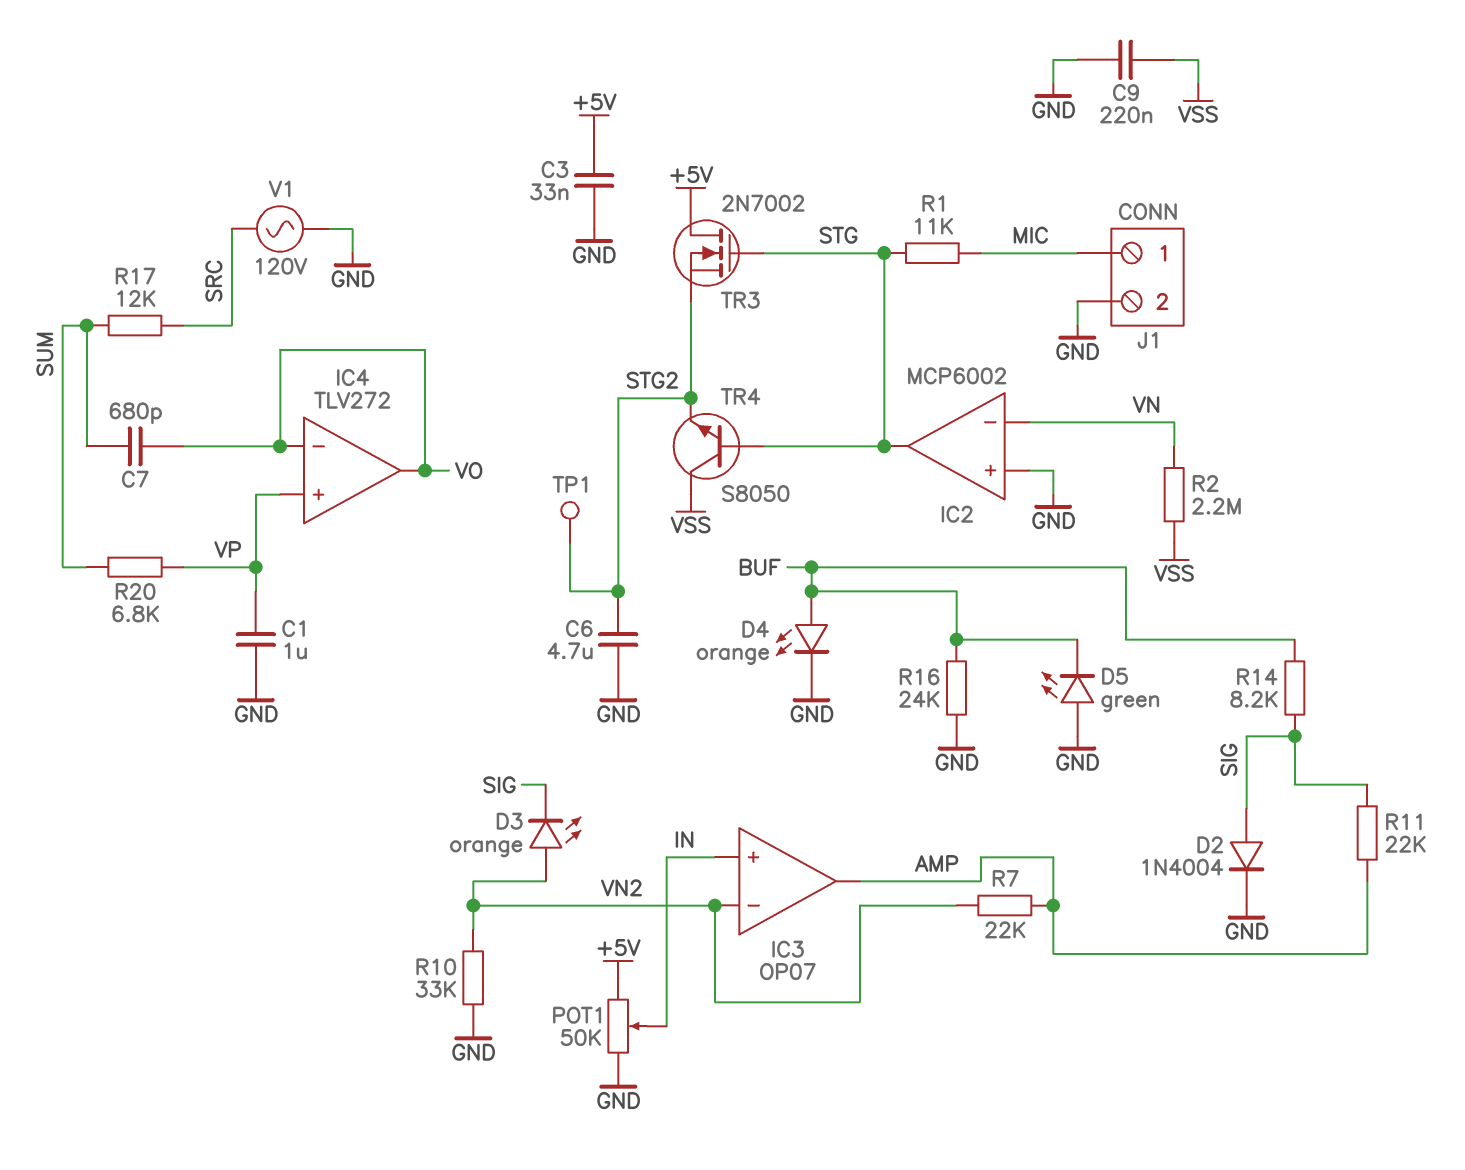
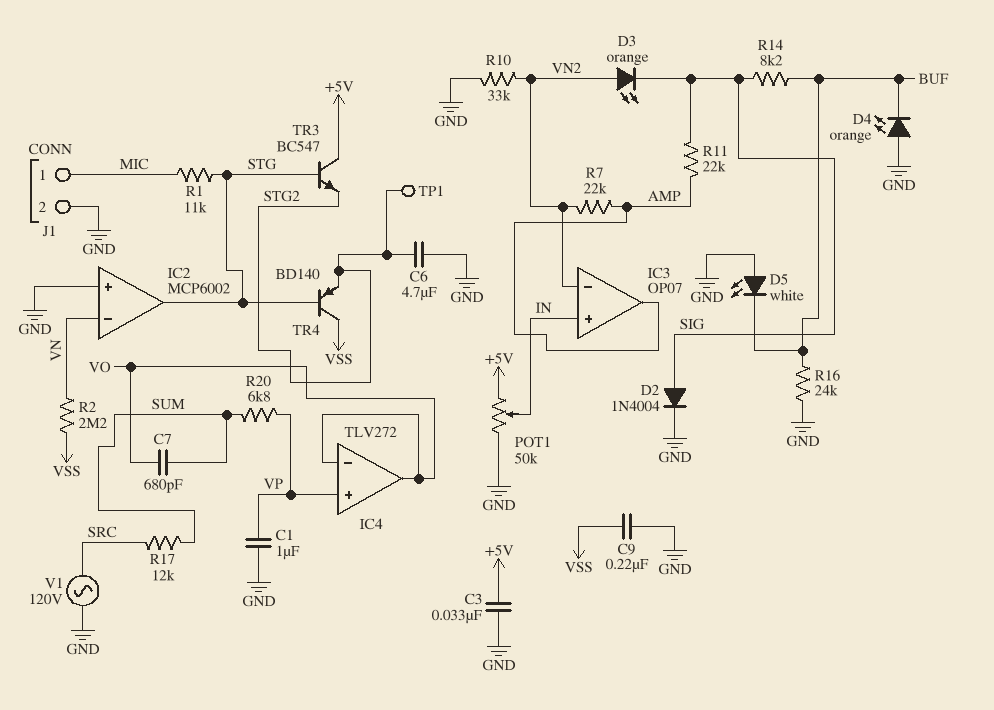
D4: LED orange (A BUF, K GND) -> LED orange (A GND, K BUF)
D5: LED green (A GND, K BUF) -> LED white (A GND, K BUF)
TR3: NMOS 2N7002 (G STG, D +5V, S STG2) -> NPN BC547 (B STG, C +5V, E STG2)
TR4: NPN S8050 (B STG, C VSS, E STG2) -> PNP BD140 (B STG, C VSS, E STG2)

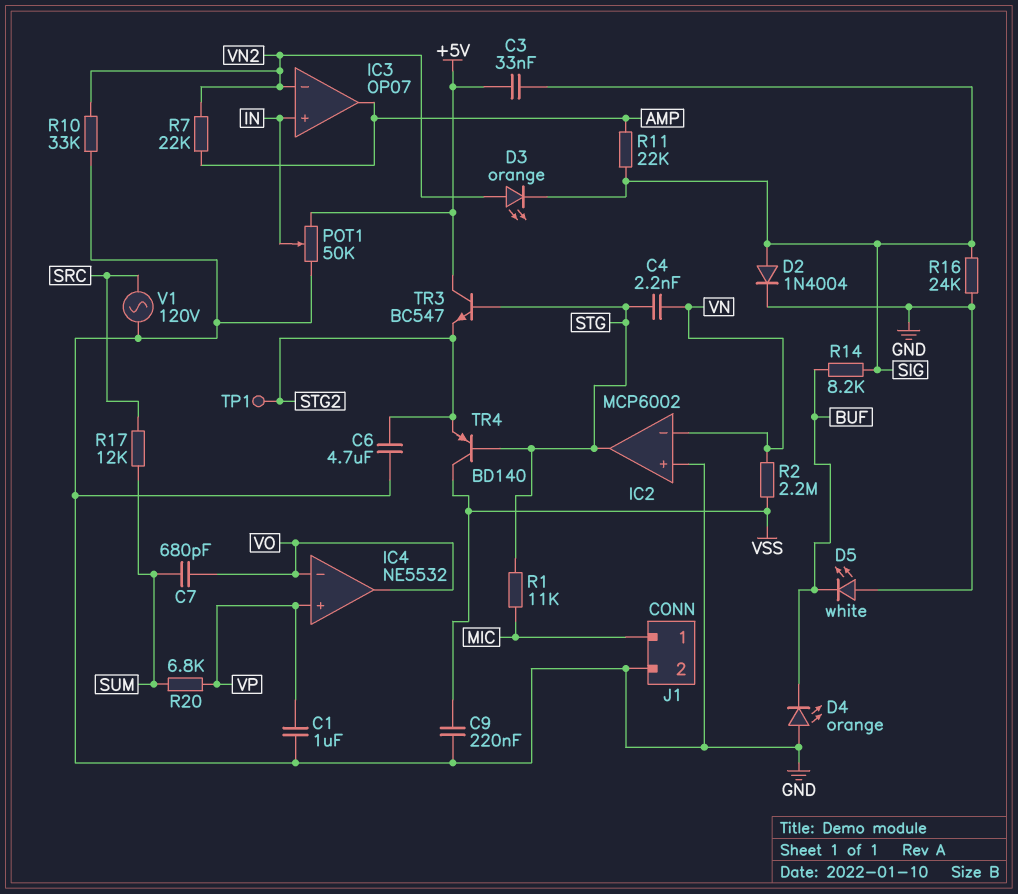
C3: 33nF (+5V, GND) -> 33nF (+5V, SIG)
C4: none -> 2.2nF (STG, VN)
IC4: TLV272 -> NE5532
R16: 24k (BUF, GND) -> 24k (GND, SIG)

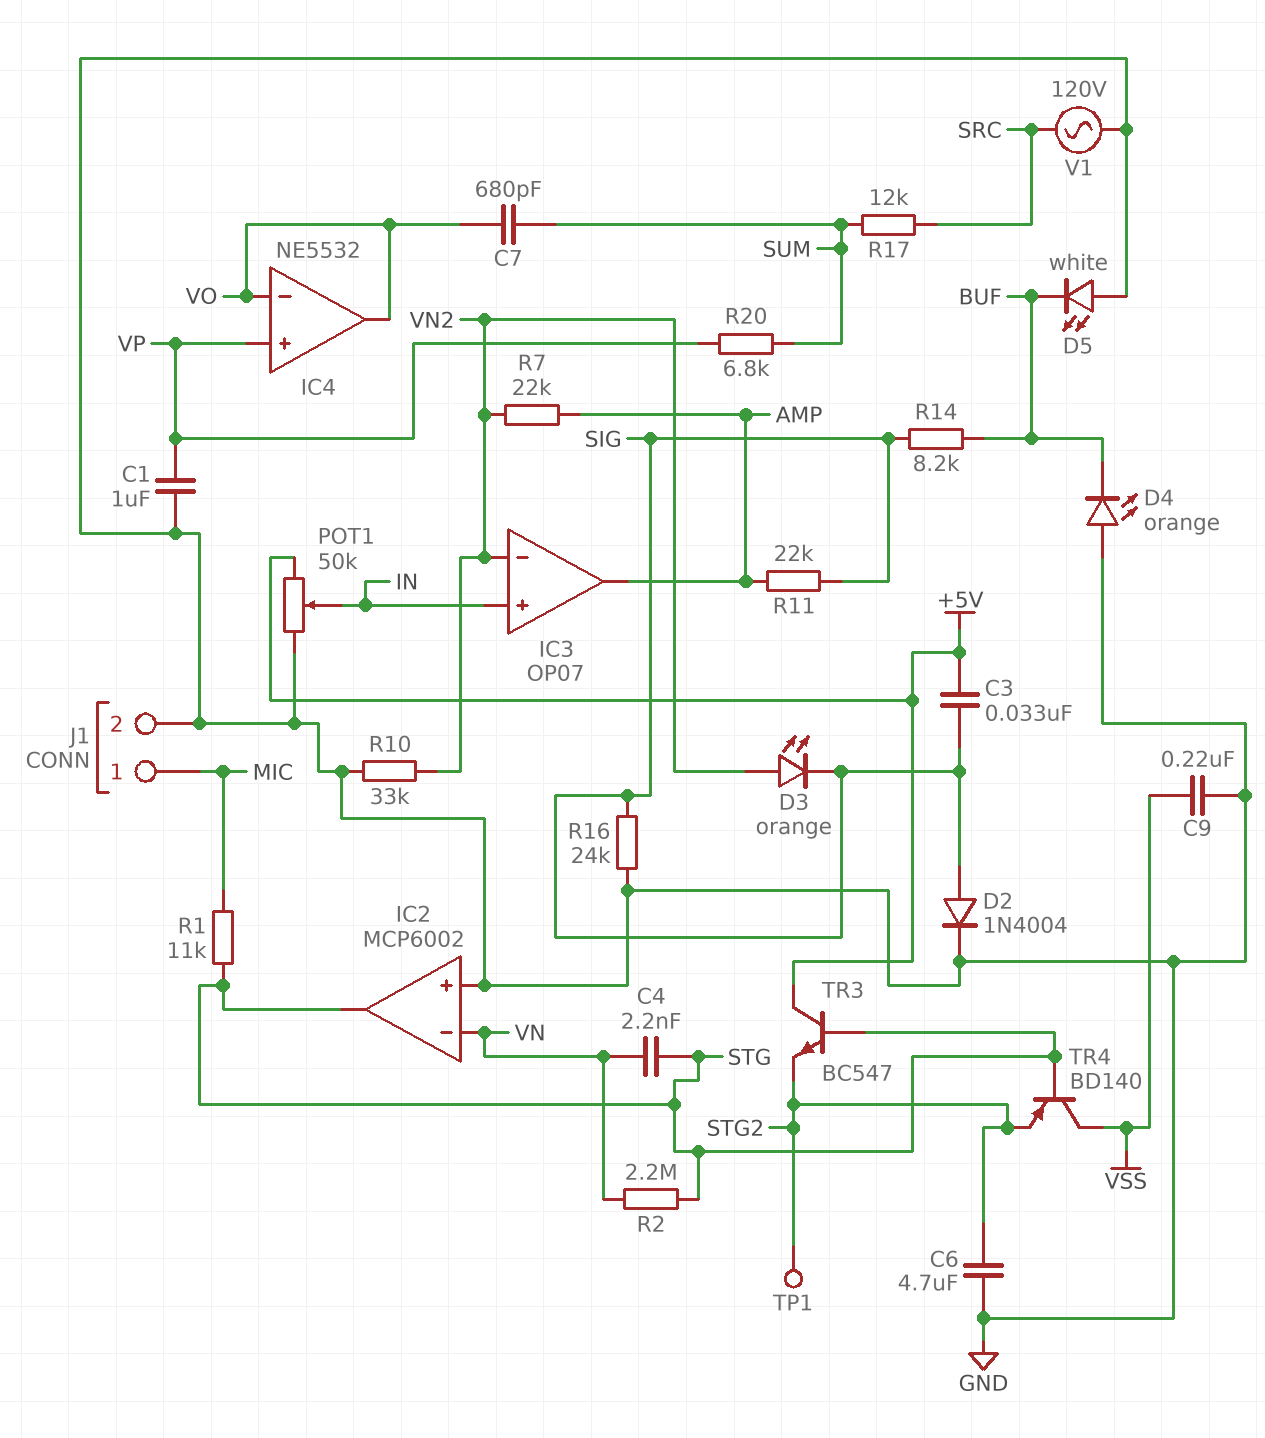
R2: 2.2M (VN, VSS) -> 2.2M (STG, VN)

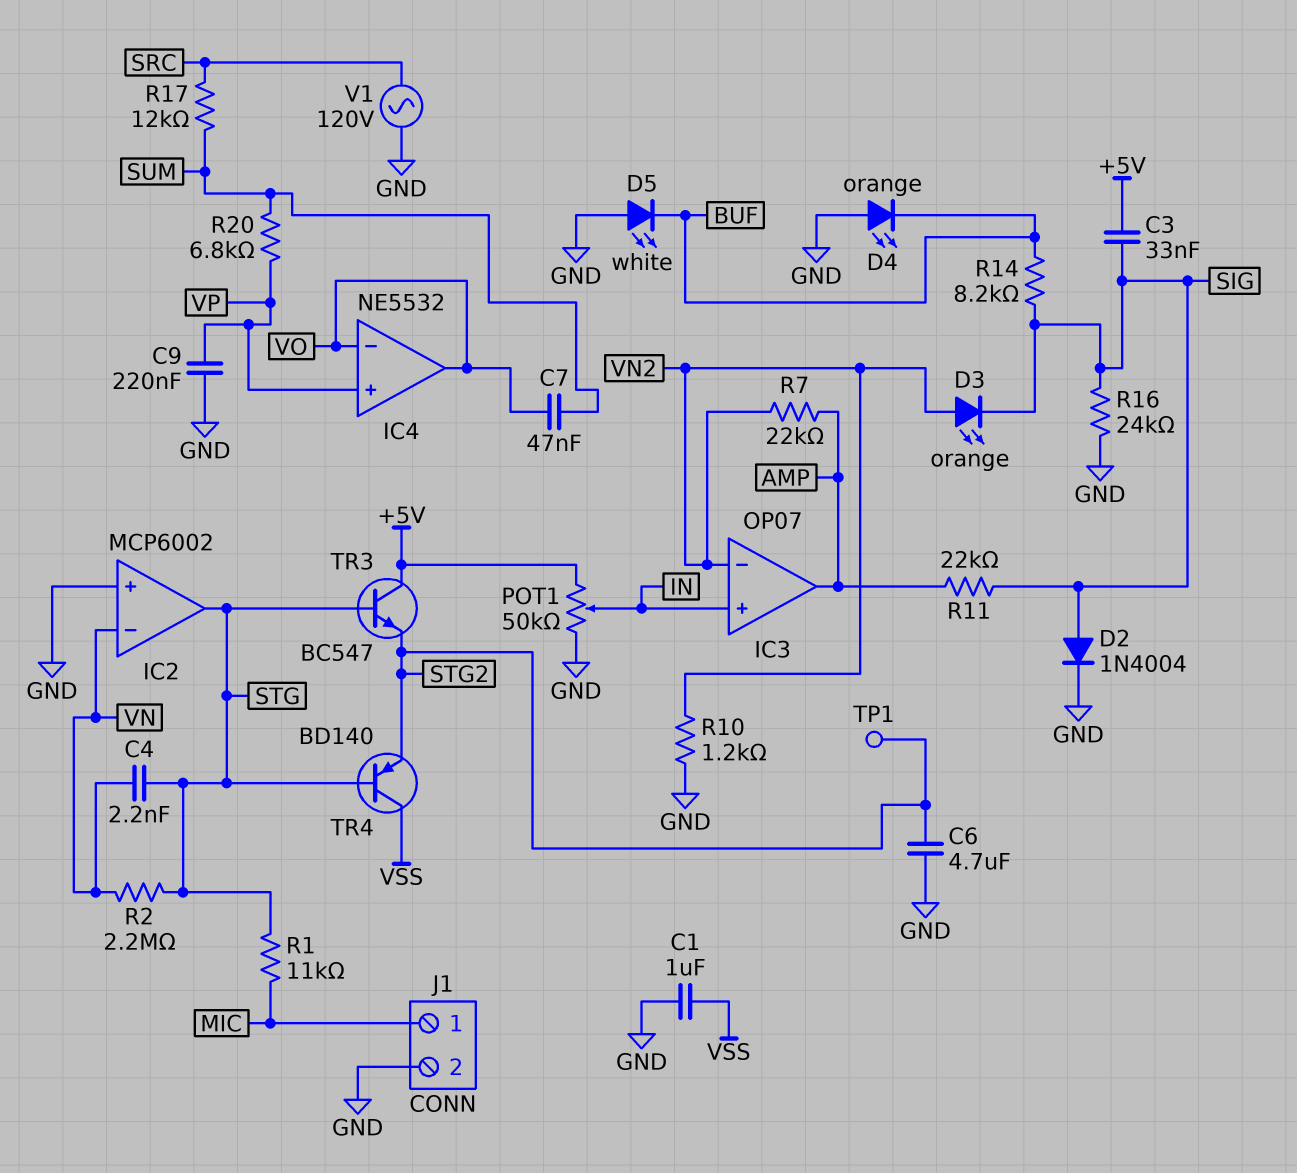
C1: 1uF (GND, VP) -> 1uF (GND, VSS)
C7: 680pF (SUM, VO) -> 47nF (SUM, VO)
C9: 220nF (GND, VSS) -> 220nF (GND, VP)
R10: 33k (GND, VN2) -> 1.2k (GND, VN2)

